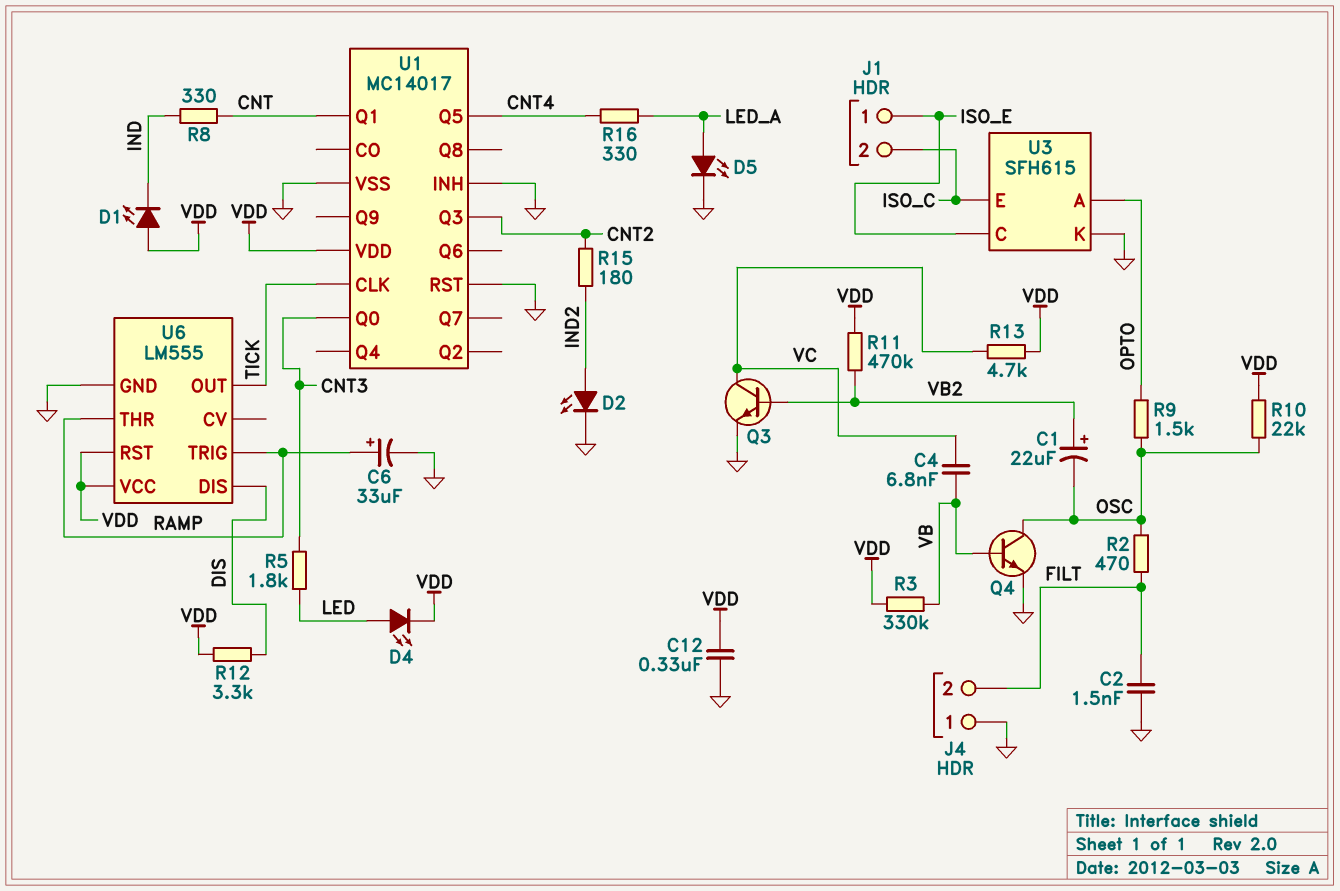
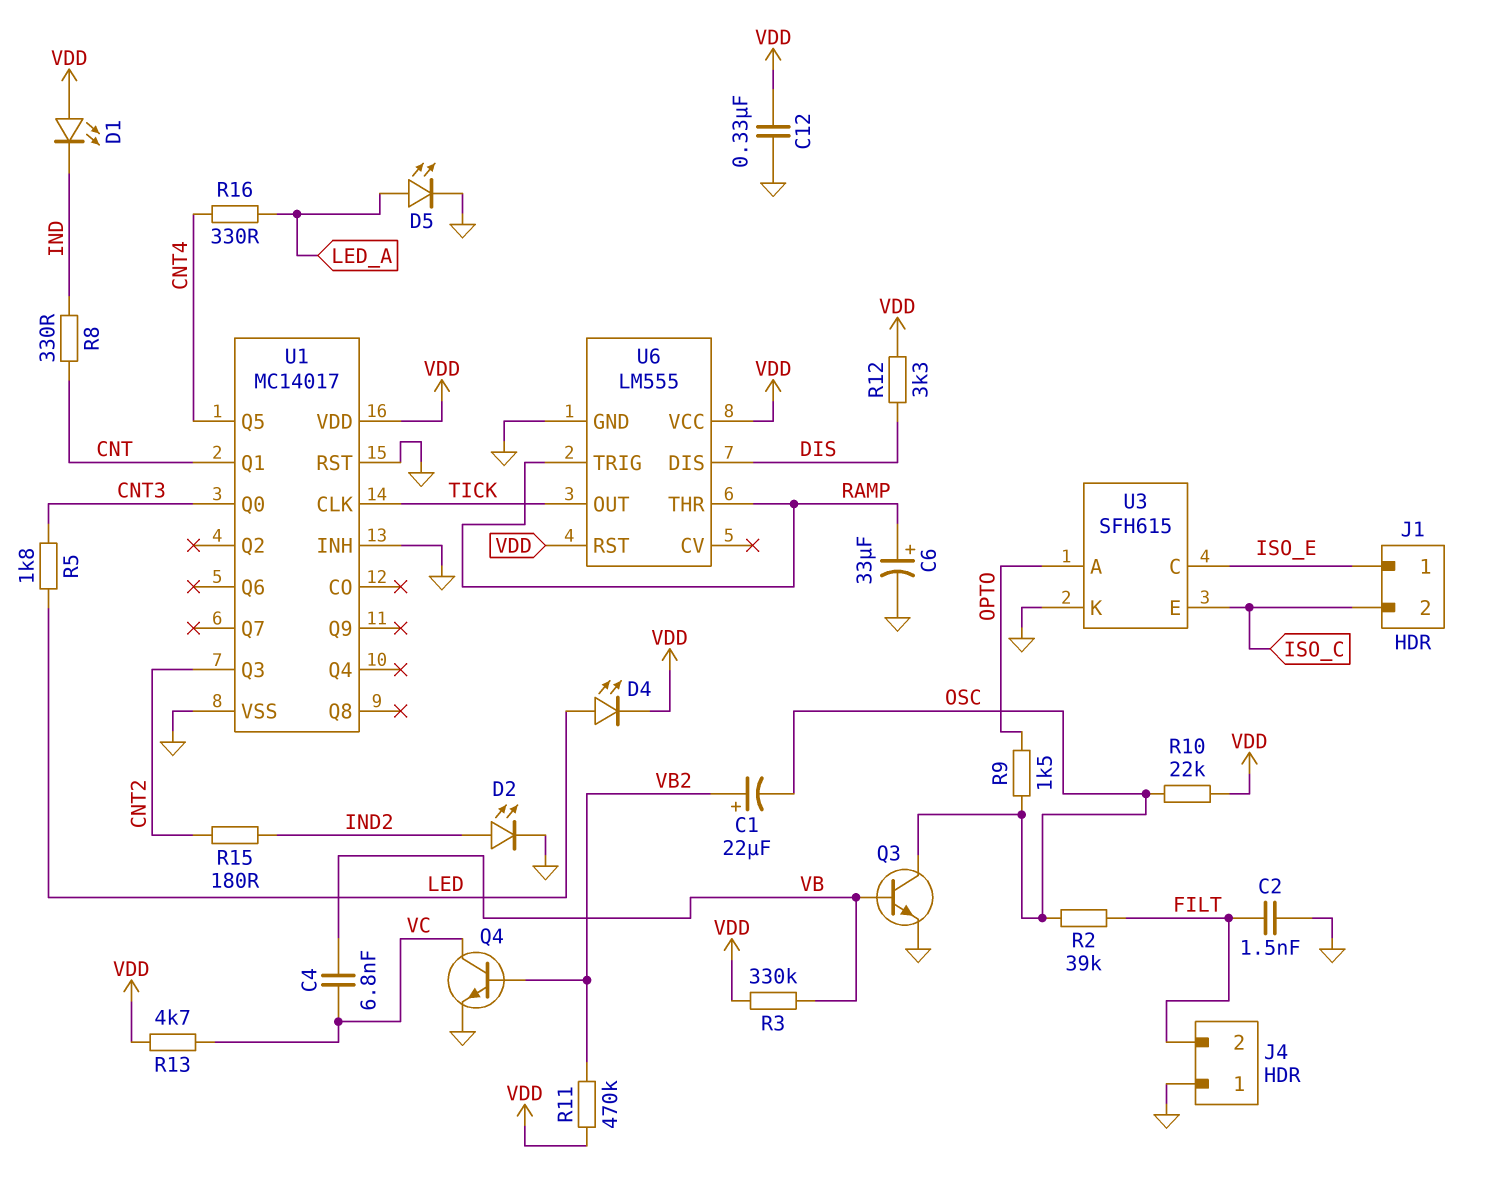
Q3: NPN (B VB2, C VC, E GND) -> NPN (B VB, C OSC, E GND)
Q4: NPN (B VB, C OSC, E GND) -> NPN (B VB2, C VC, E GND)
R2: 470 (FILT, OSC) -> 39k (FILT, OSC)

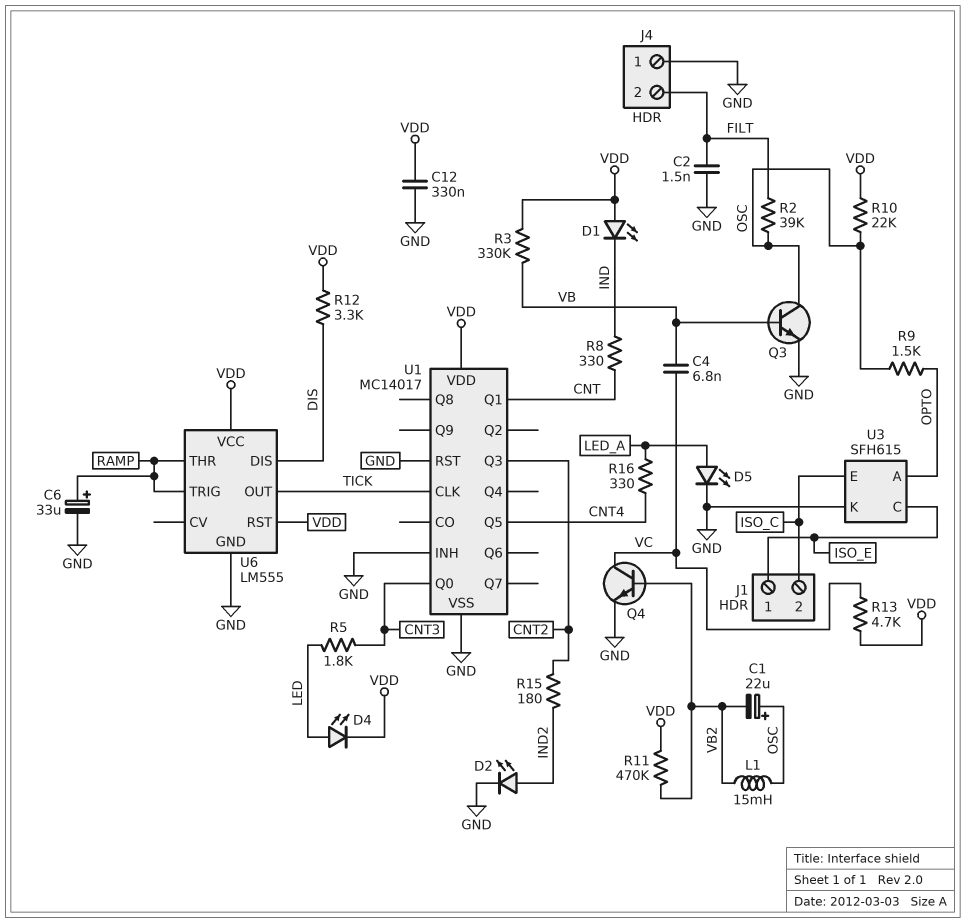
C1: 22uF (plus VB2, minus OSC) -> 22uF (plus OSC, minus VB2)
L1: none -> 15mH (OSC, VB2)

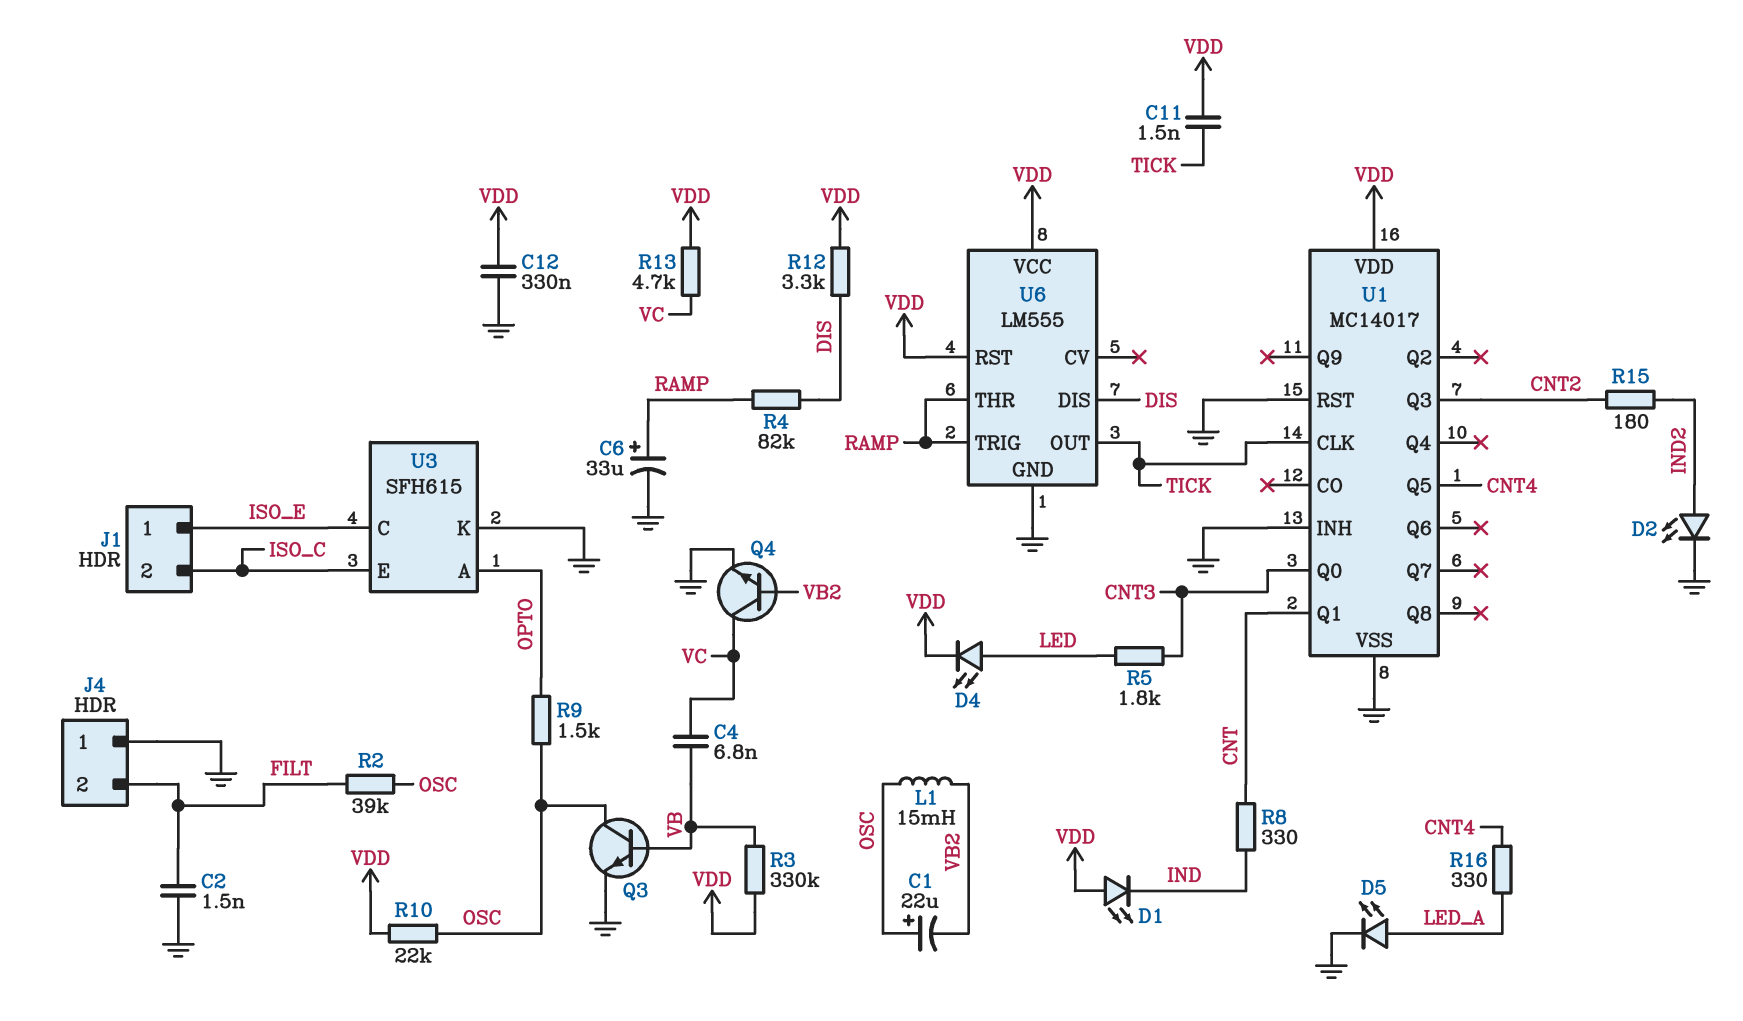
C11: none -> 1.5nF (TICK, VDD)
R4: none -> 82k (DIS, RAMP)
R11: 470k (VB2, VDD) -> none

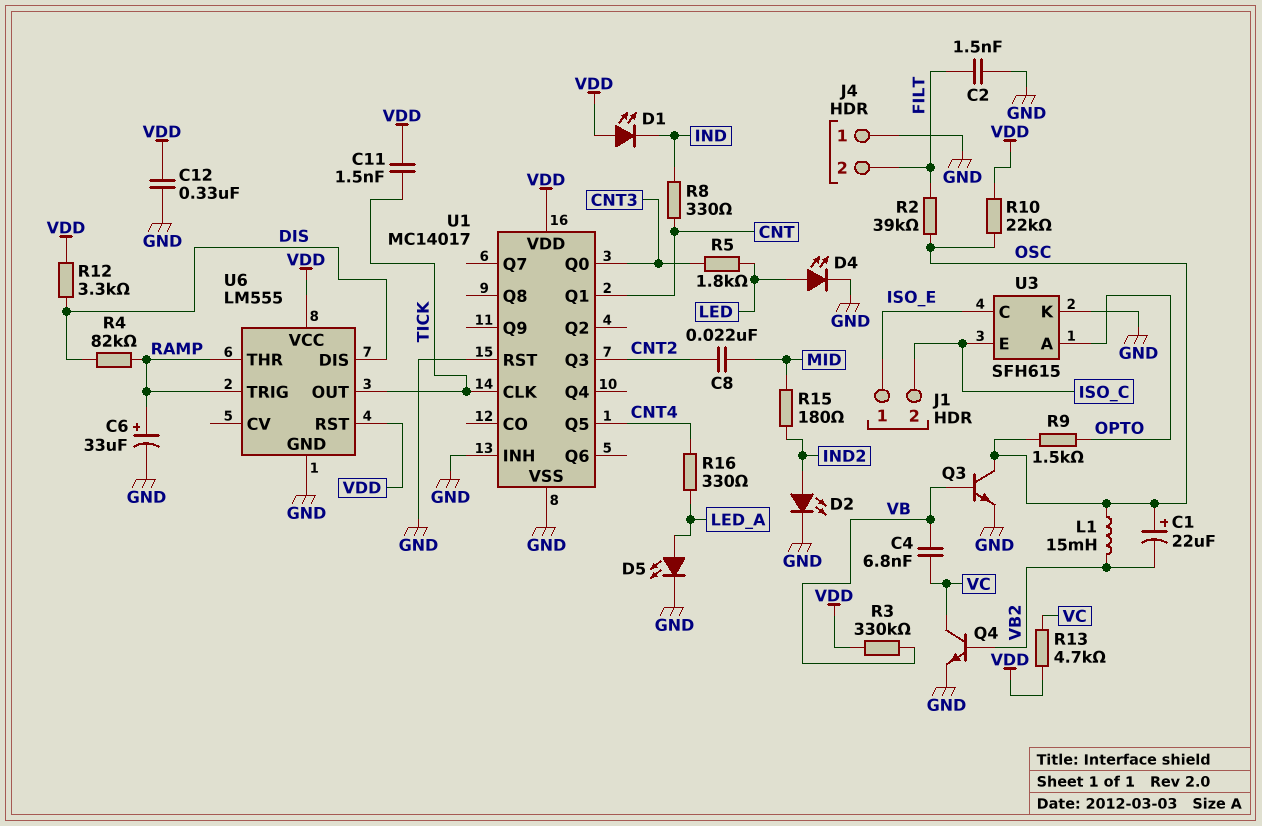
C8: none -> 22nF (CNT2, MID)
D4: LED (A LED, K VDD) -> LED (A LED, K GND)
R15: 180 (CNT2, IND2) -> 180 (IND2, MID)

